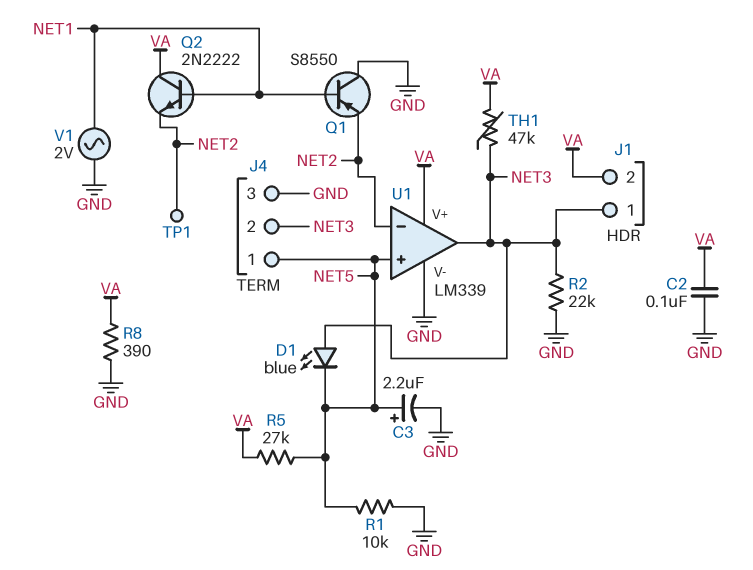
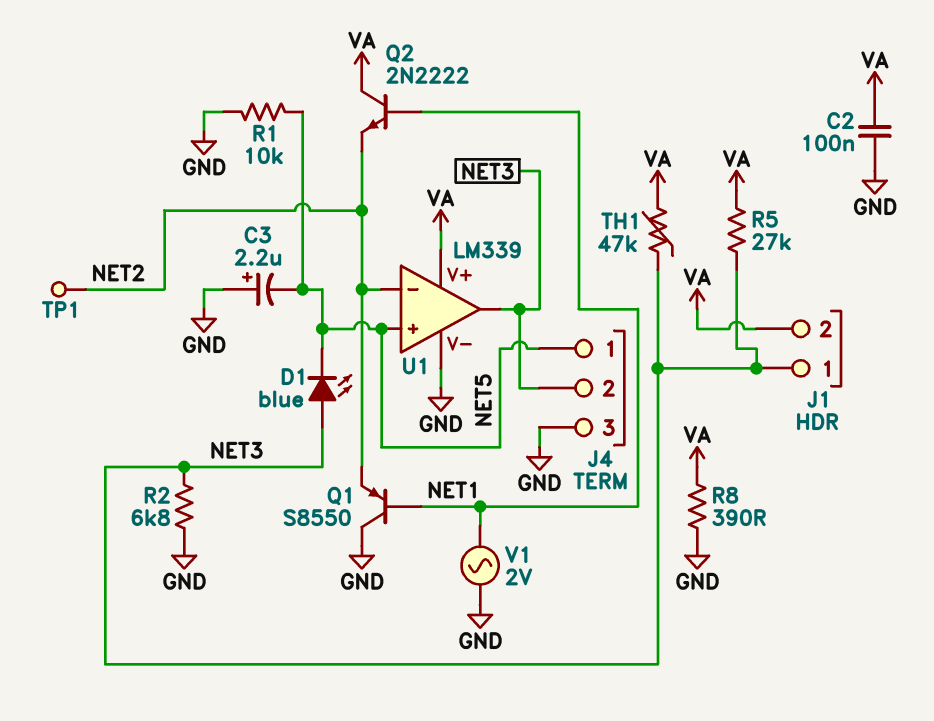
C3: 2.2uF (plus NET5, minus GND) -> 2.2uF (plus GND, minus NET5)
R2: 22k (GND, NET3) -> 6.8k (GND, NET3)
R5: 27k (NET5, VA) -> 27k (NET3, VA)

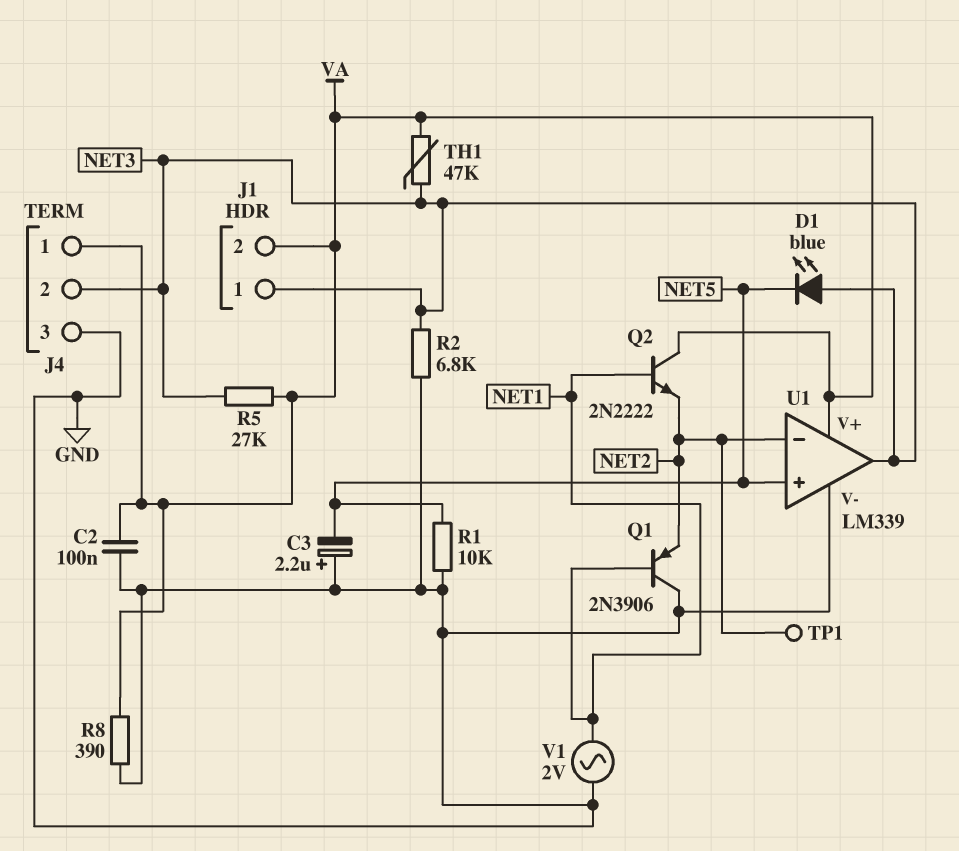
J4 pin 1: NET5 -> VA
Q1: PNP S8550 (B NET1, C GND, E NET2) -> PNP 2N3906 (B NET1, C GND, E NET2)

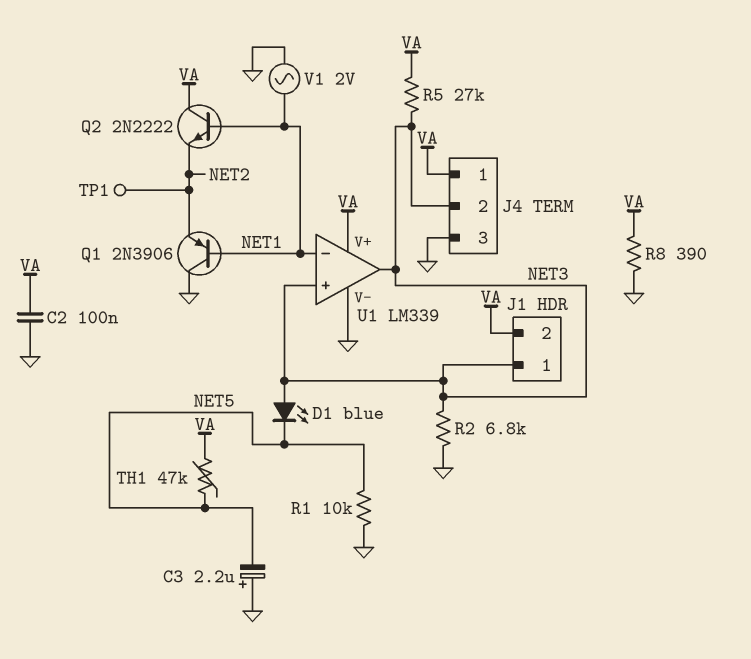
TH1: 47k (NET3, VA) -> 47k (NET5, VA)
U1 pin in+: NET5 -> NET3
U1 pin in-: NET2 -> NET1

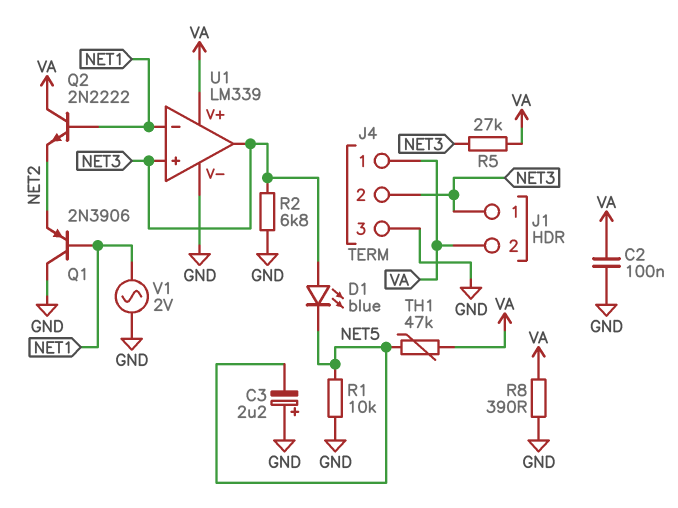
TP1: test point (NET2) -> none

